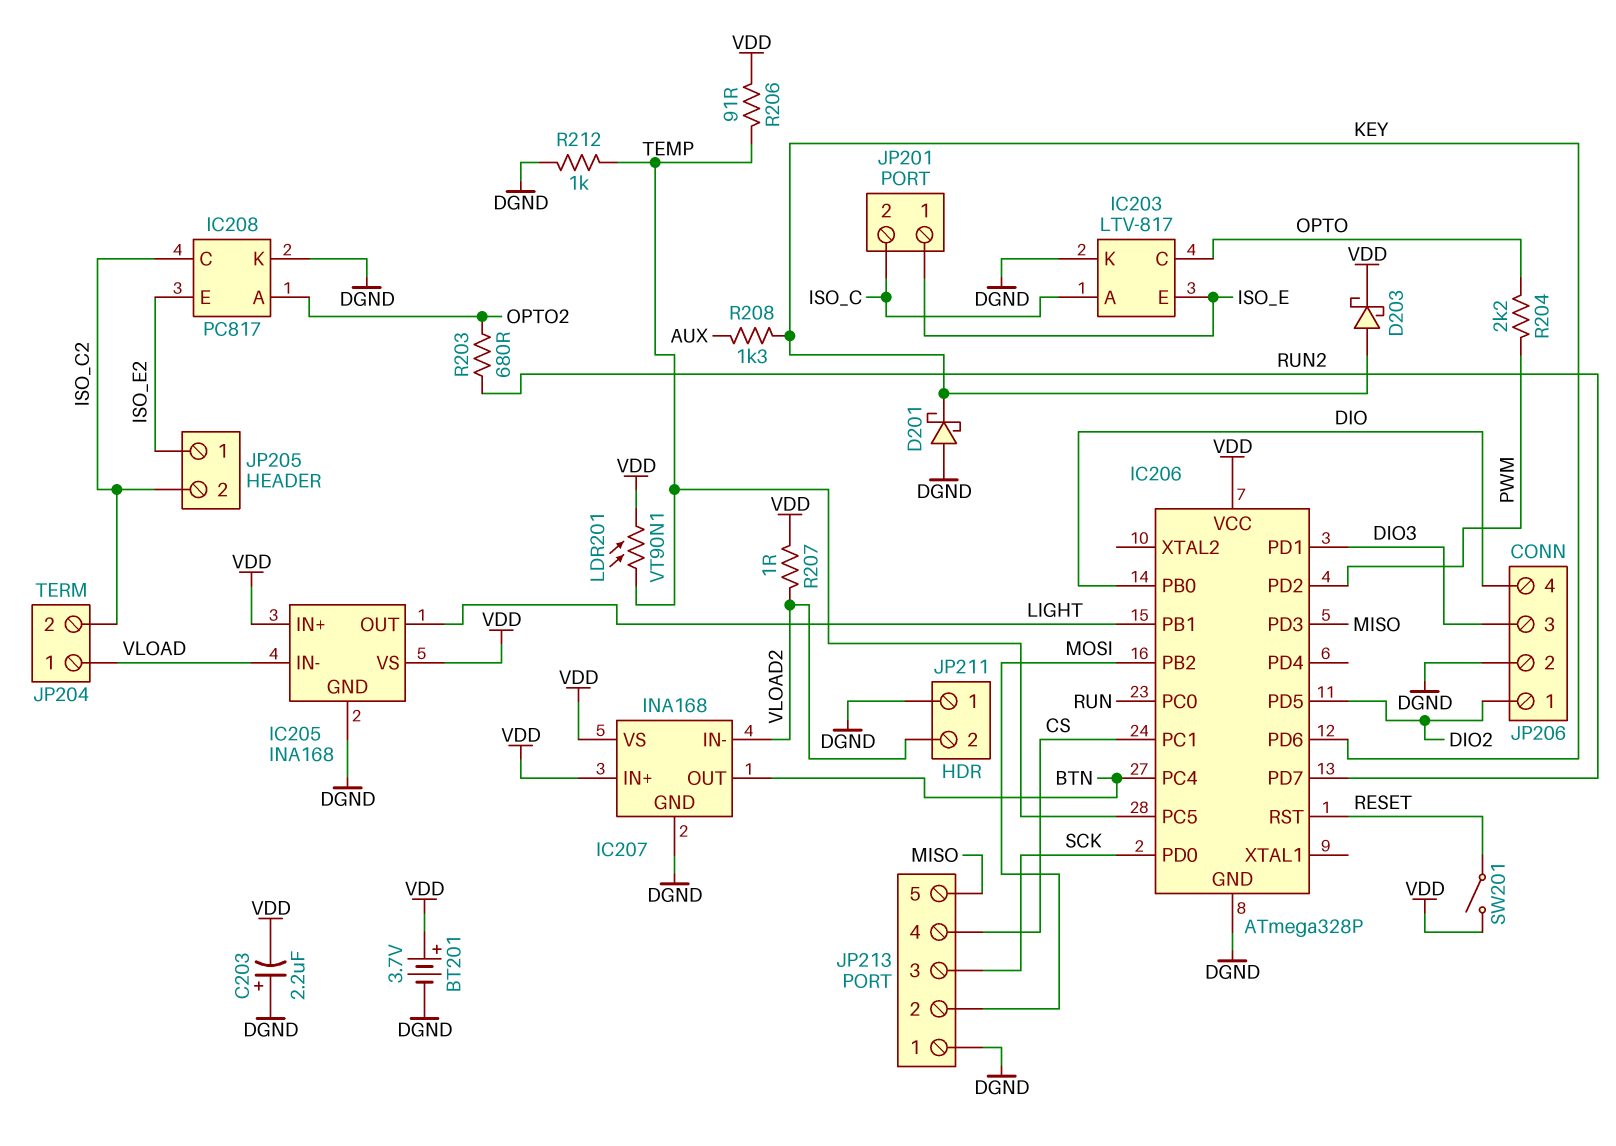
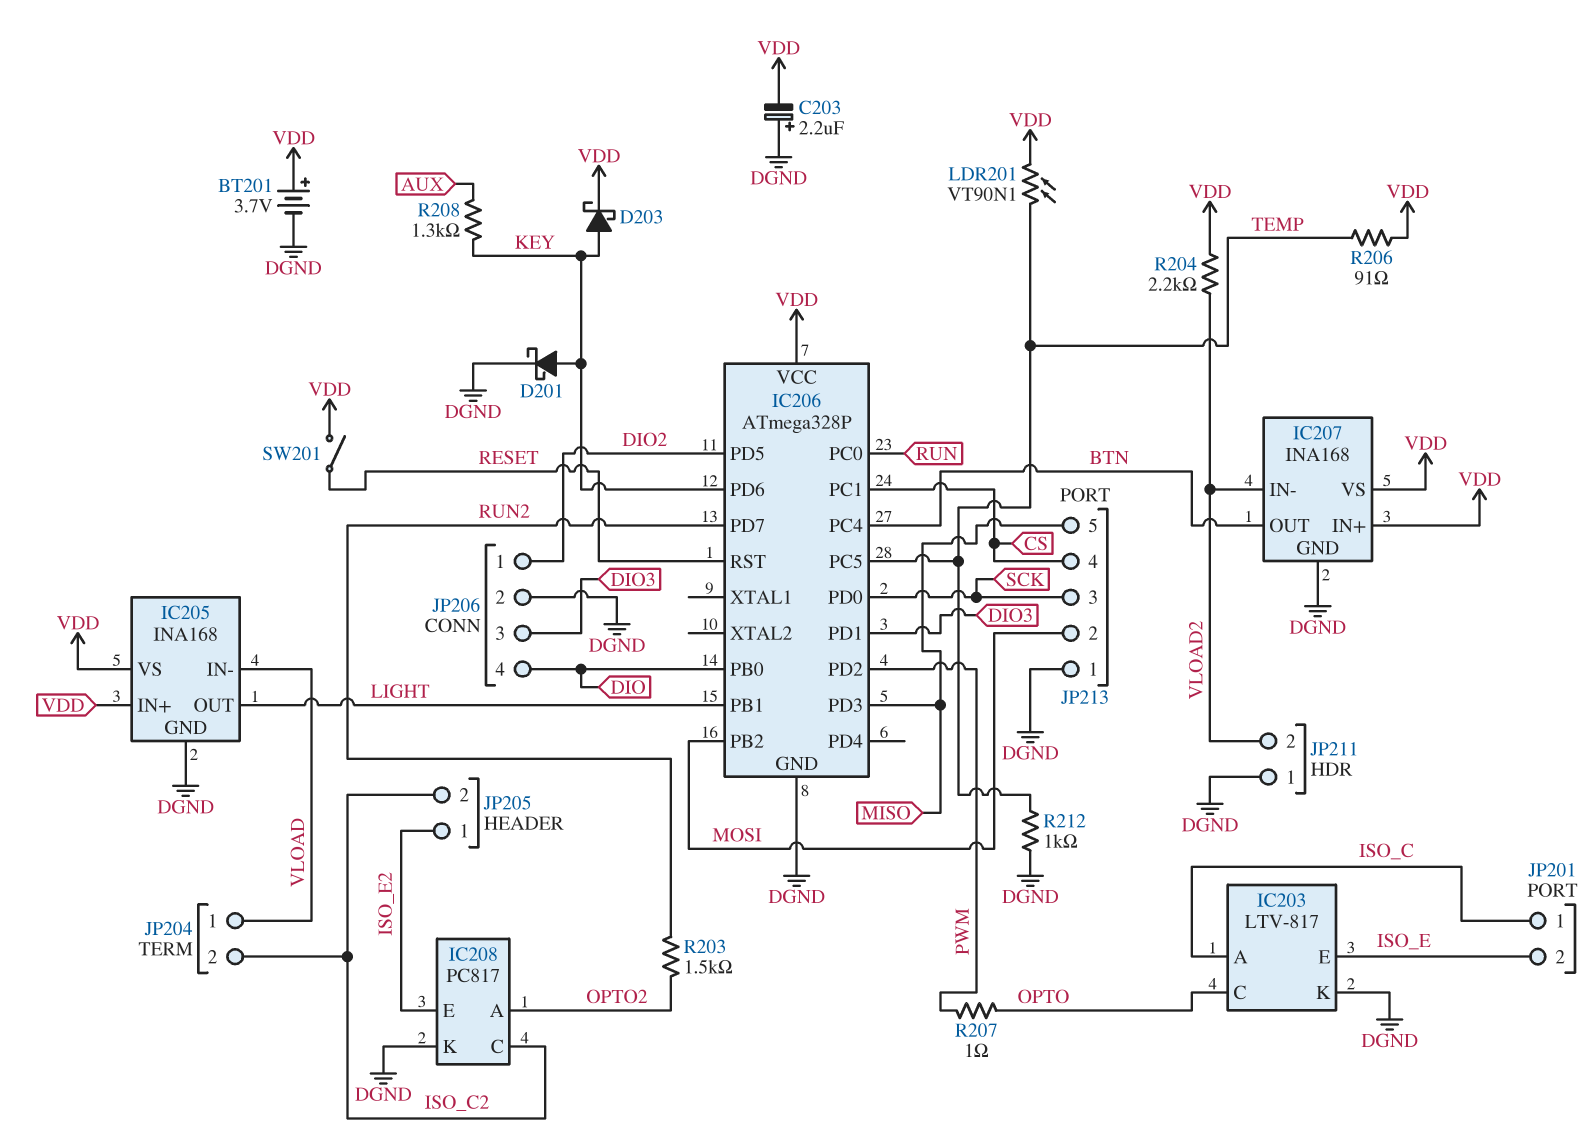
D201: schottky (A DGND, K KEY) -> schottky (A KEY, K DGND)
JP201 pin 1: ISO_E -> ISO_C
JP201 pin 2: ISO_C -> ISO_E
R203: 680 (OPTO2, RUN2) -> 1.5k (OPTO2, RUN2)
R204: 2.2k (OPTO, PWM) -> 2.2k (VDD, VLOAD2)
R207: 1 (VDD, VLOAD2) -> 1 (OPTO, PWM)

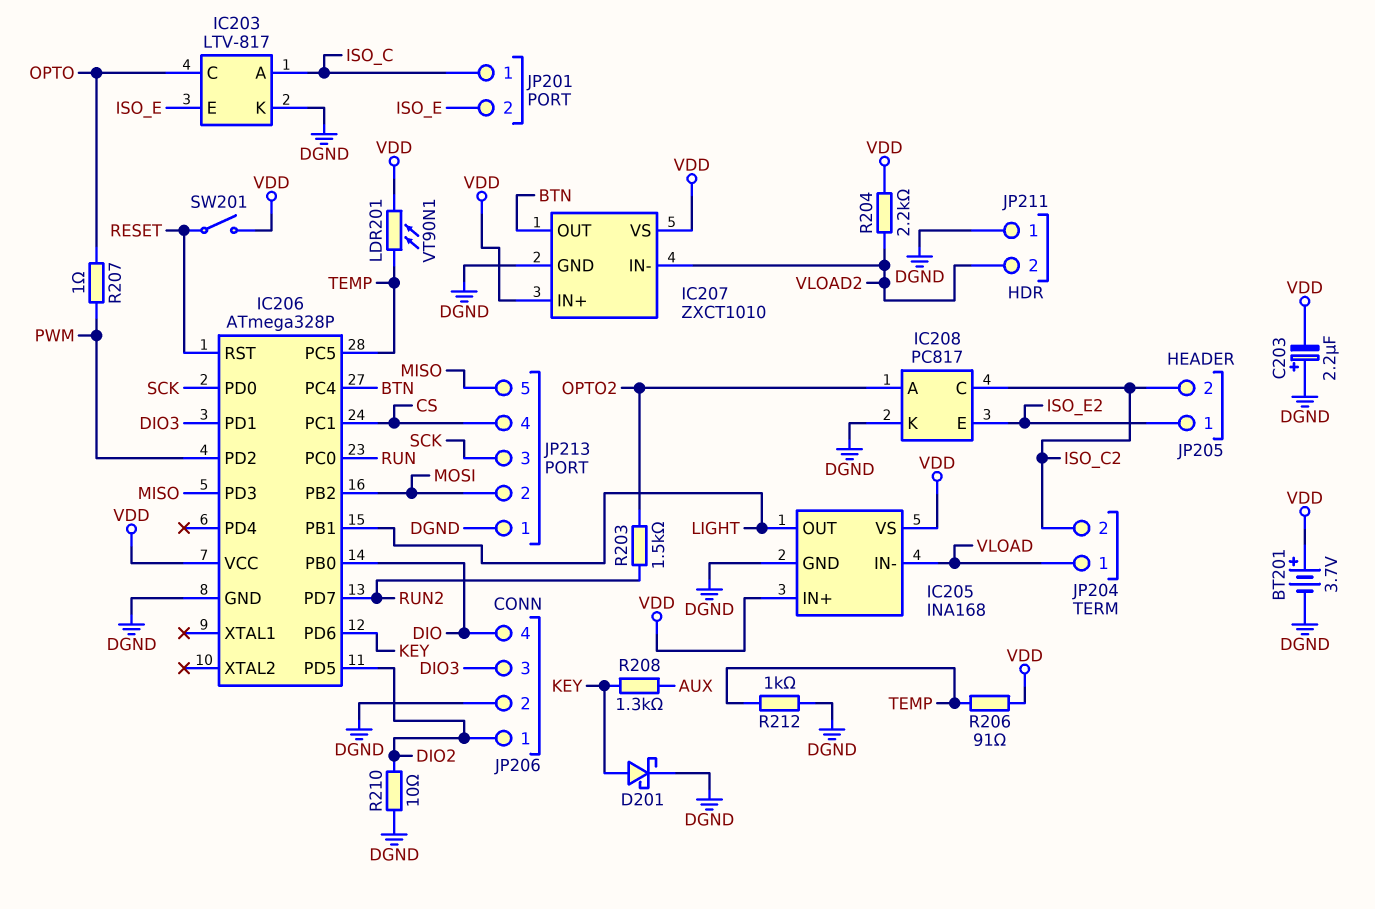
D203: schottky (A KEY, K VDD) -> none
IC207: INA168 -> ZXCT1010
R210: none -> 10 (DGND, DIO2)

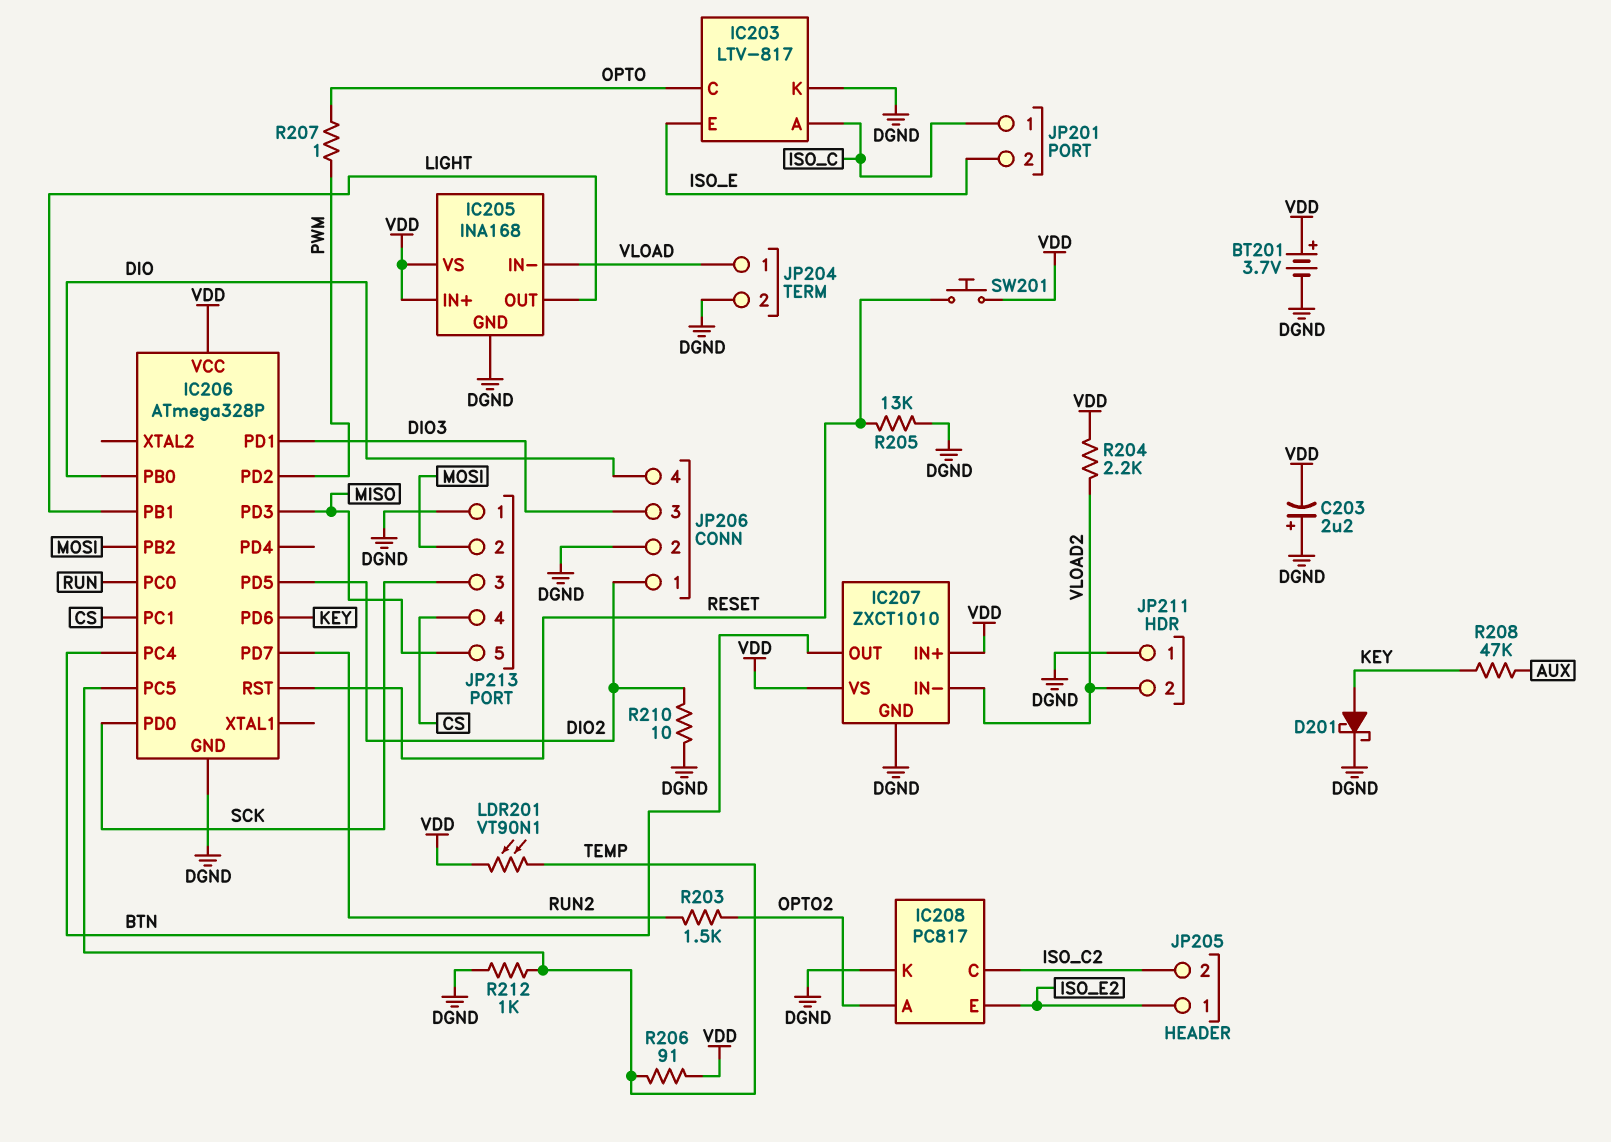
JP204 pin 2: ISO_C2 -> DGND
R205: none -> 13k (DGND, RESET)
R208: 1.3k (AUX, KEY) -> 47k (AUX, KEY)
SW201: switch (RESET, VDD) -> button (RESET, VDD)

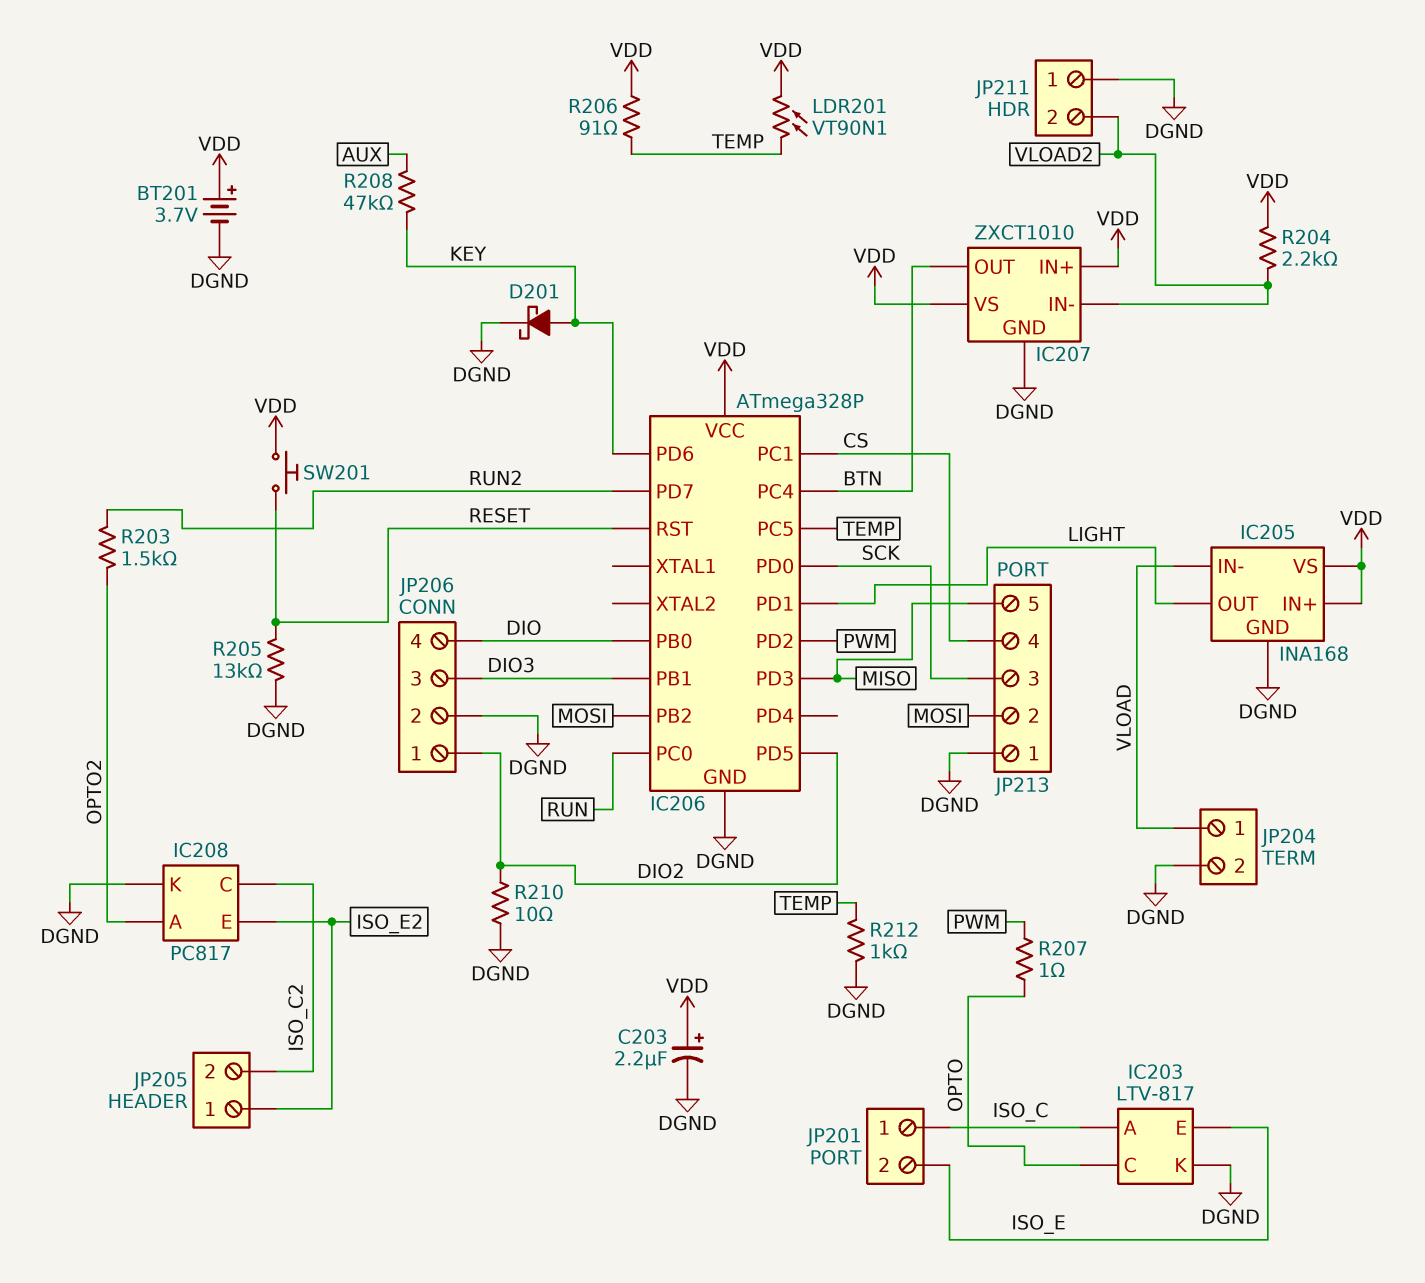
C203: 2.2uF (plus DGND, minus VDD) -> 2.2uF (plus VDD, minus DGND)
IC206 pin PB1: LIGHT -> DIO3
IC206 pin PD1: DIO3 -> LIGHT

